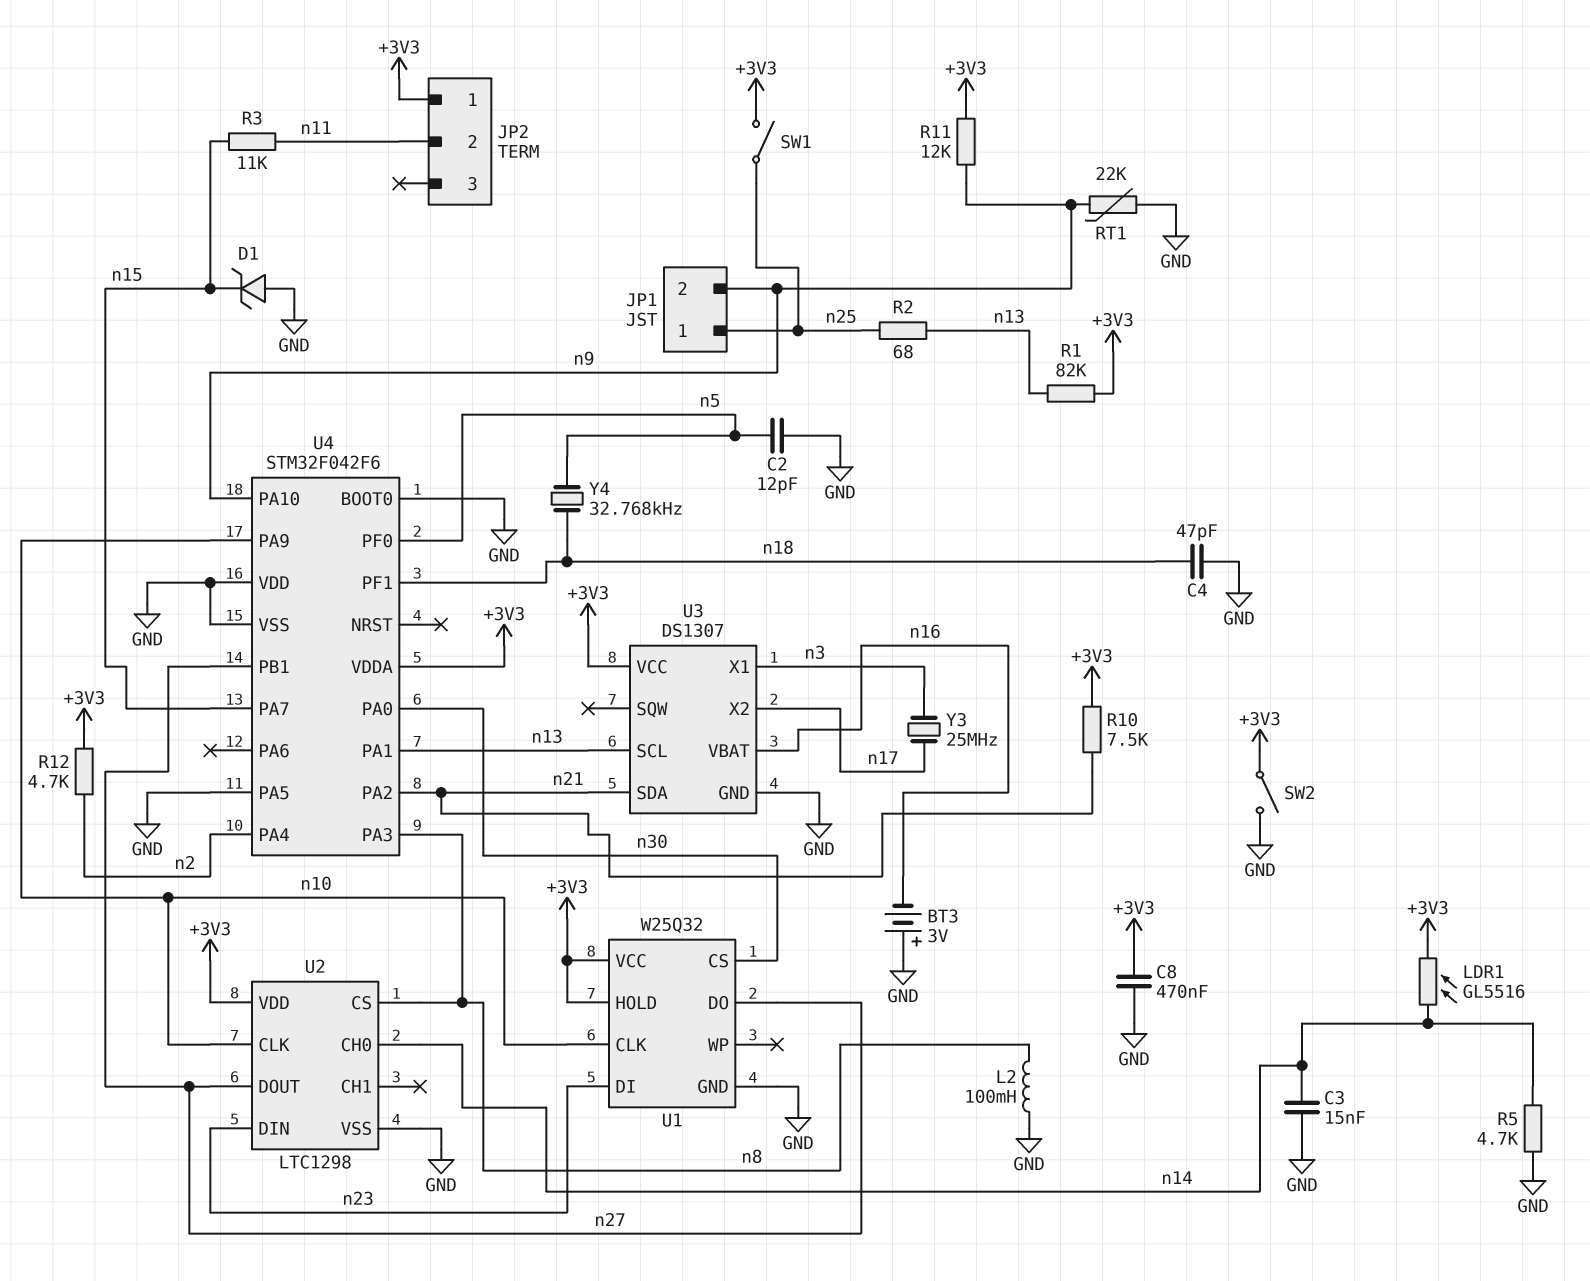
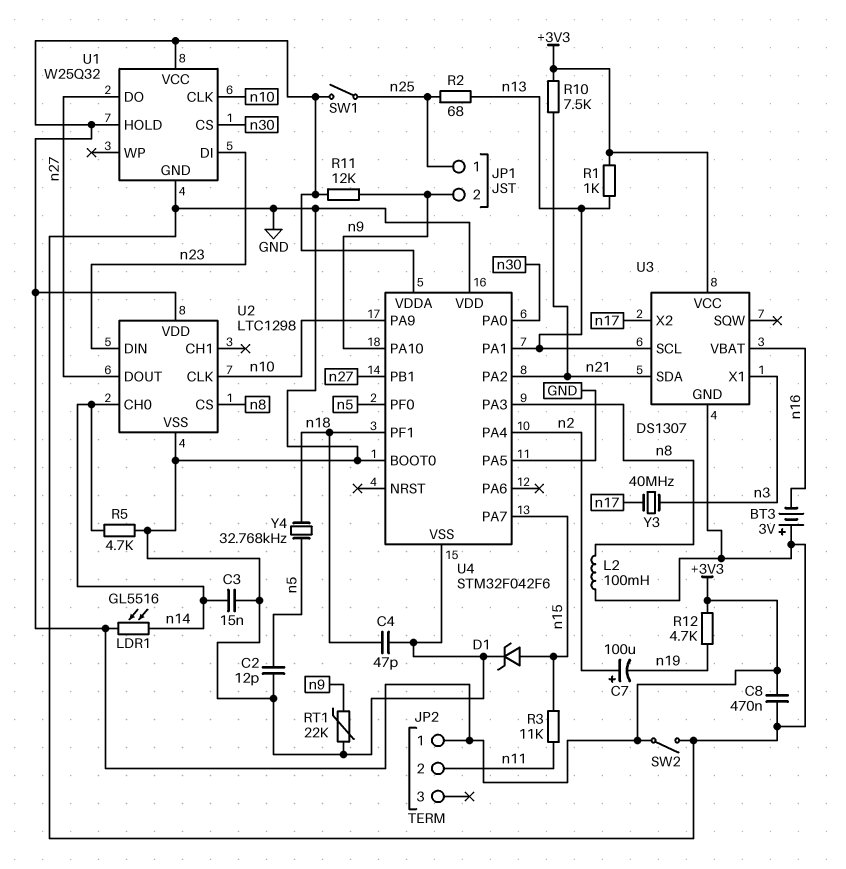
C7: none -> 100uF (plus n2, minus n19)
D1: zener (A GND, K n15) -> zener (A n15, K GND)
R1: 82k (+3V3, n13) -> 1k (+3V3, n13)
R12: 4.7k (+3V3, n2) -> 4.7k (+3V3, n19)
Y3: 25MHz (n3, n17) -> 40MHz (n3, n17)

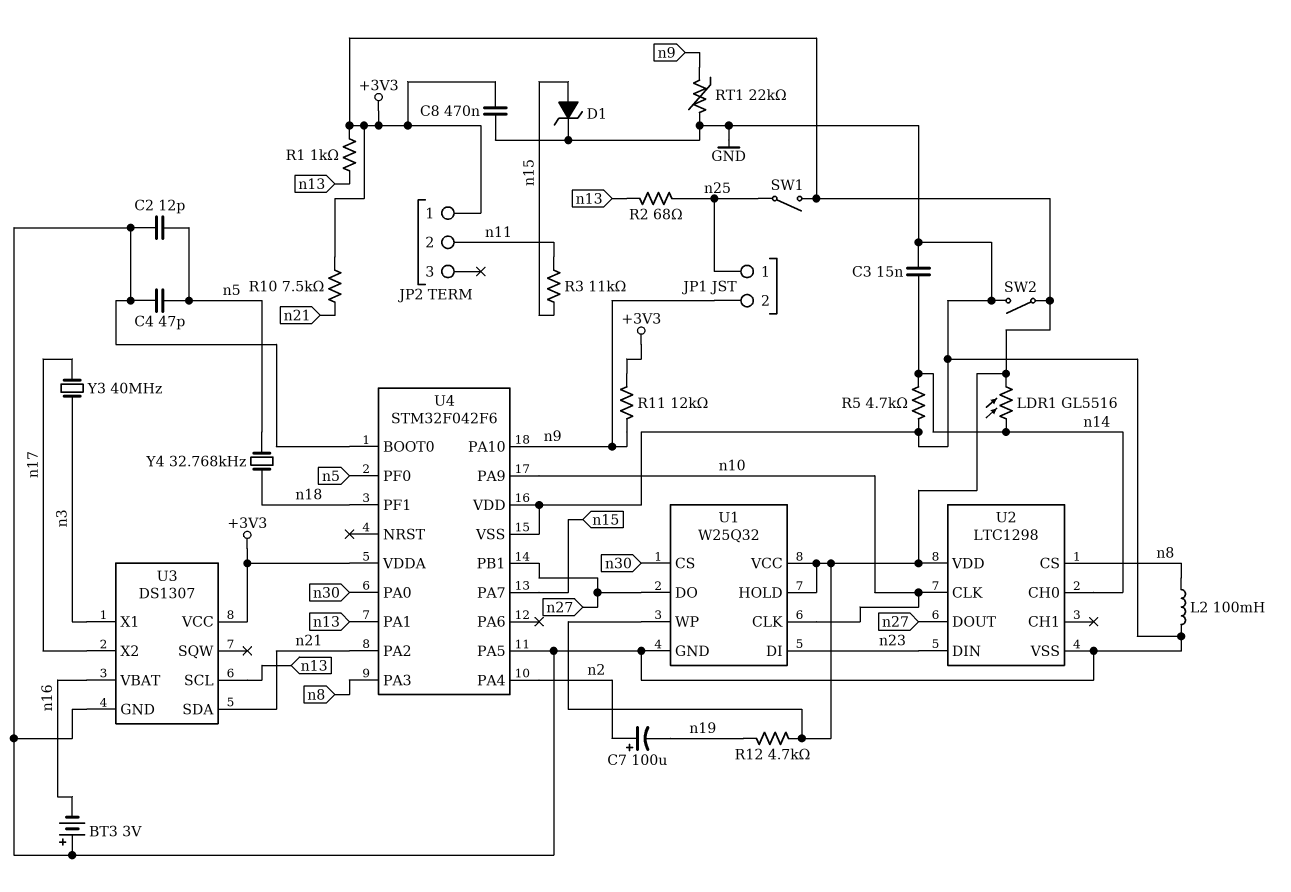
C4: 47pF (GND, n18) -> 47pF (GND, n5)
U1 pin WP: none -> +3V3

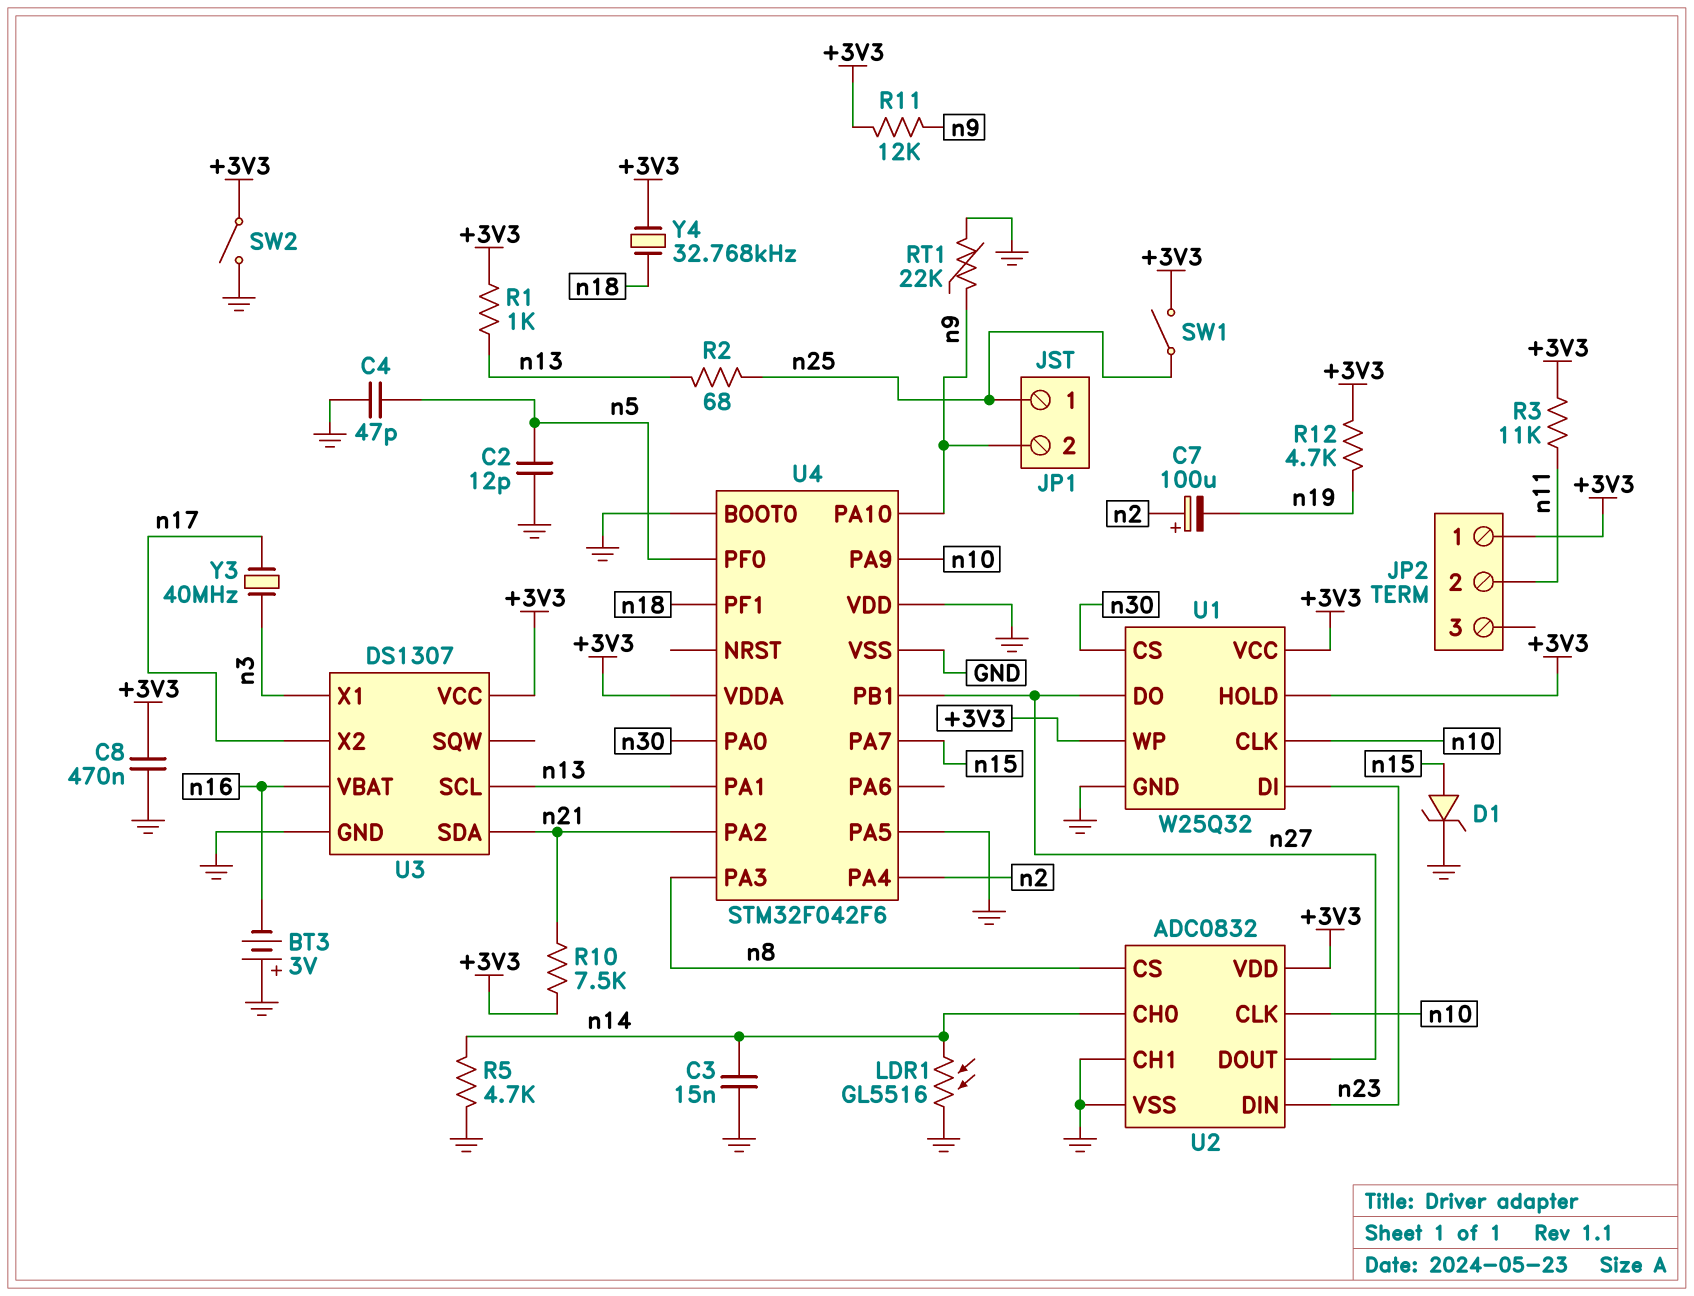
L2: 100mH (GND, n8) -> none
LDR1: GL5516 (+3V3, n14) -> GL5516 (GND, n14)
R3: 11k (n11, n15) -> 11k (+3V3, n11)
U2: LTC1298 -> ADC0832
U2 pin CH1: none -> GND
Y4: 32.768kHz (n5, n18) -> 32.768kHz (+3V3, n18)

